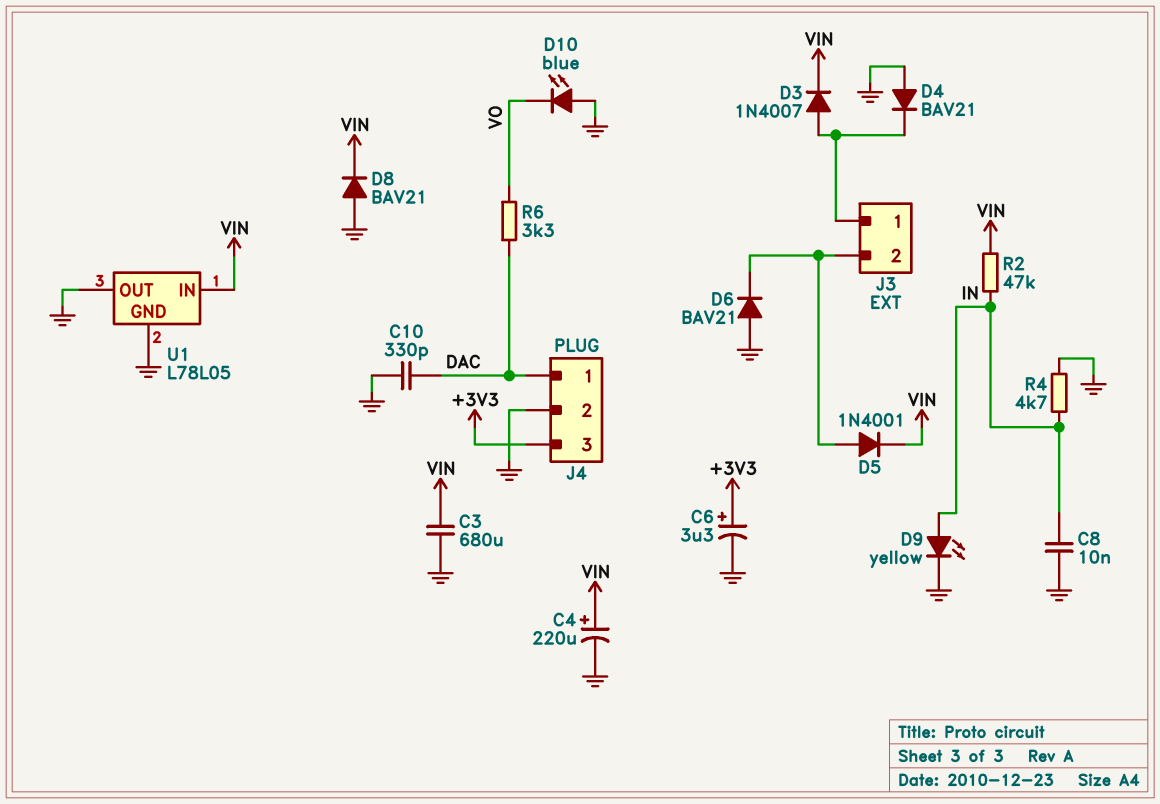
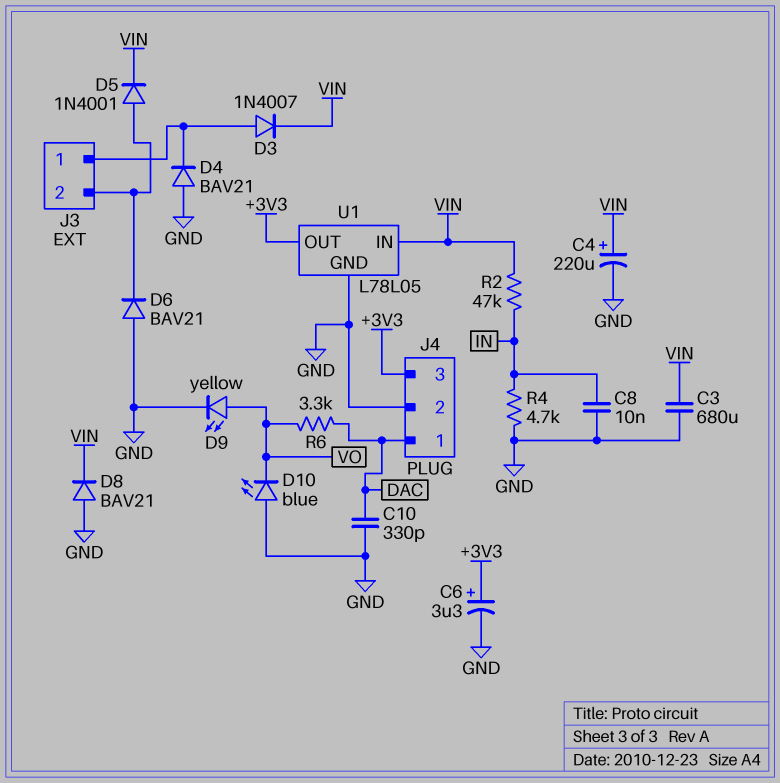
D9: LED yellow (A IN, K GND) -> LED yellow (A VO, K GND)
U1 pin OUT: GND -> +3V3

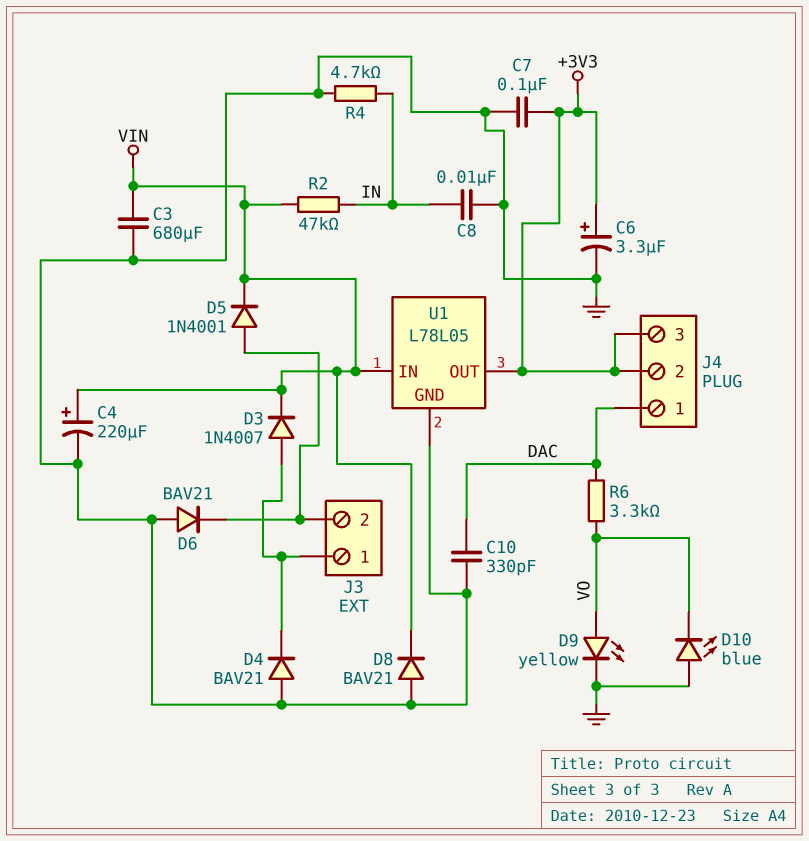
C7: none -> 100nF (+3V3, GND)
J4 pin 2: GND -> +3V3

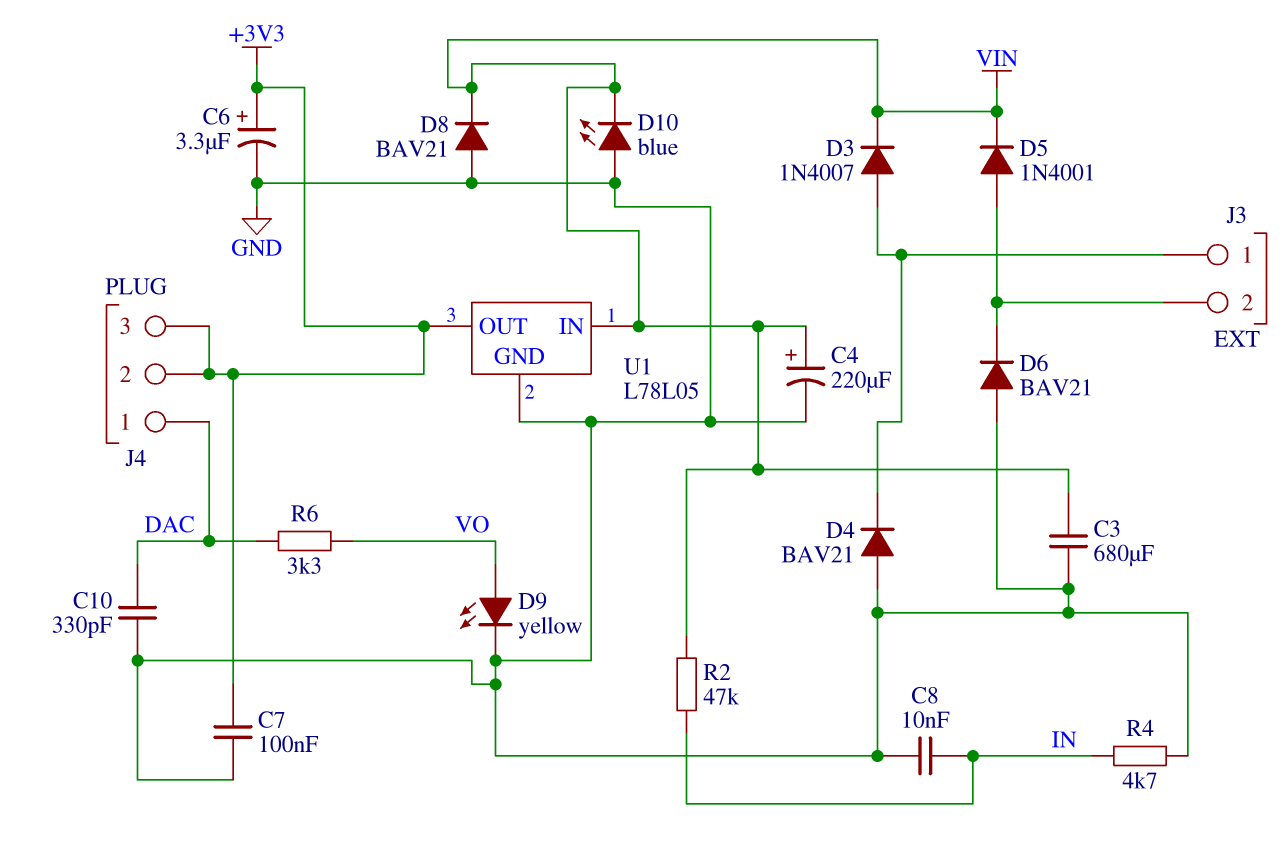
D10: LED blue (A GND, K VO) -> LED blue (A GND, K VIN)

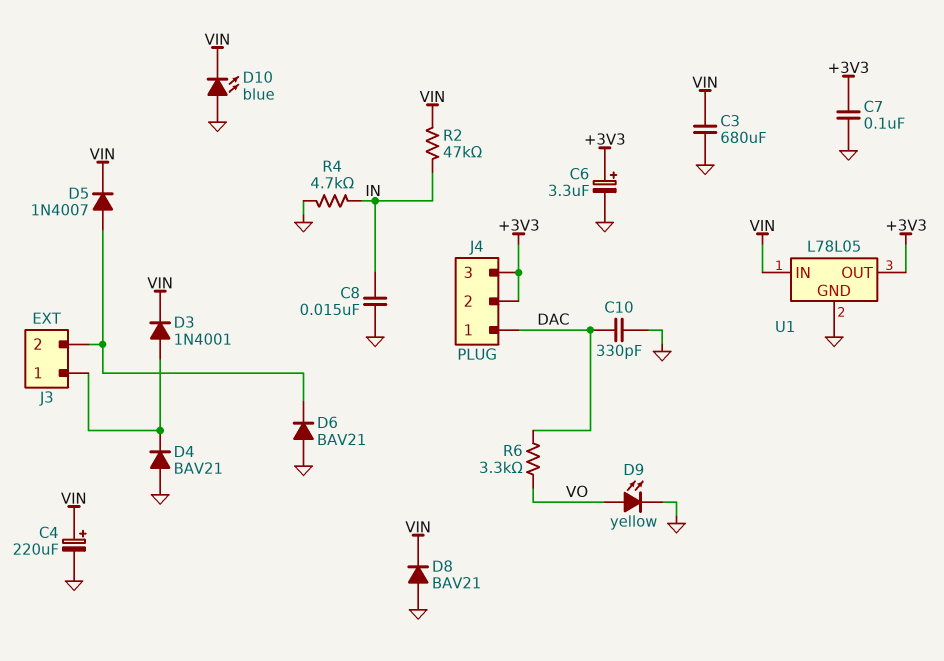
C8: 10nF (GND, IN) -> 15nF (GND, IN)
D3: diode 1N4007 (A J3/1, K VIN) -> diode 1N4001 (A J3/1, K VIN)
D5: diode 1N4001 (A J3/2, K VIN) -> diode 1N4007 (A J3/2, K VIN)

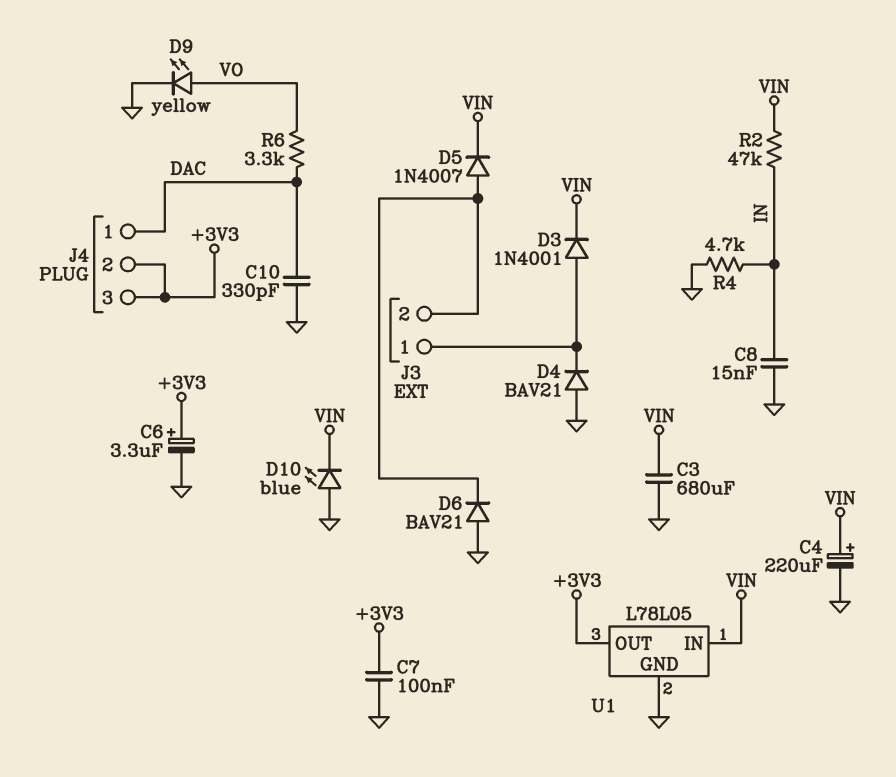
D8: diode BAV21 (A GND, K VIN) -> none

